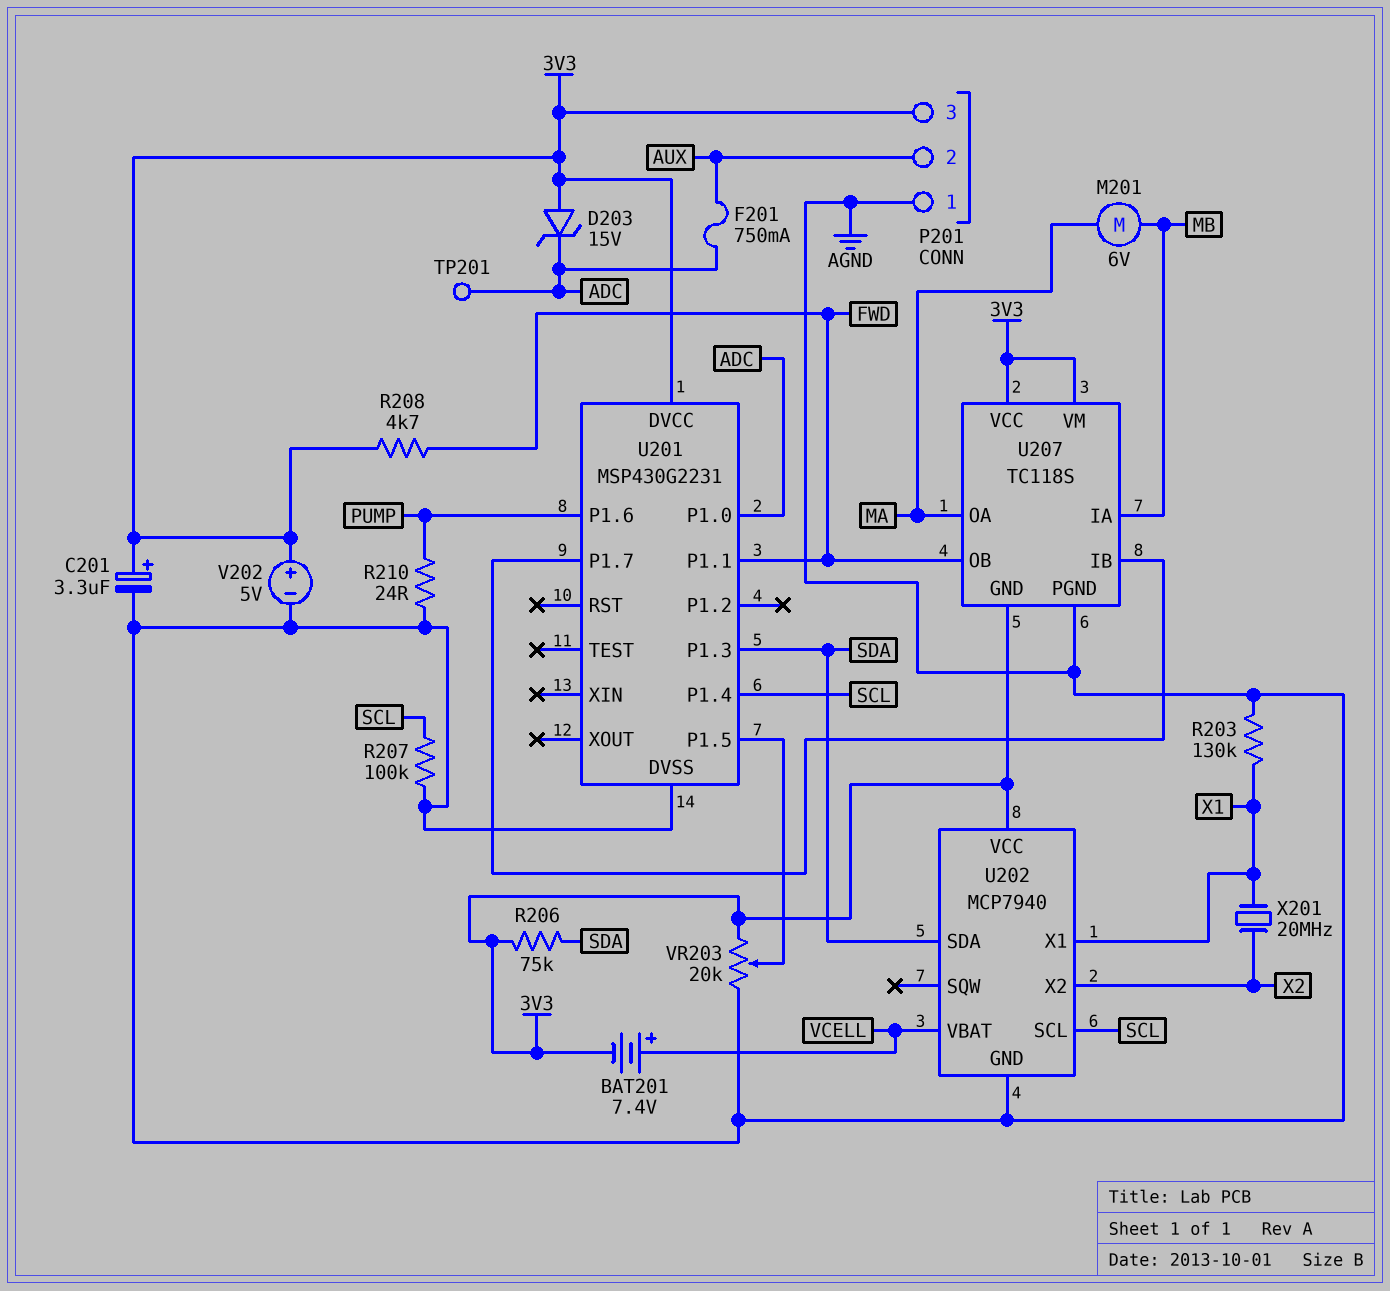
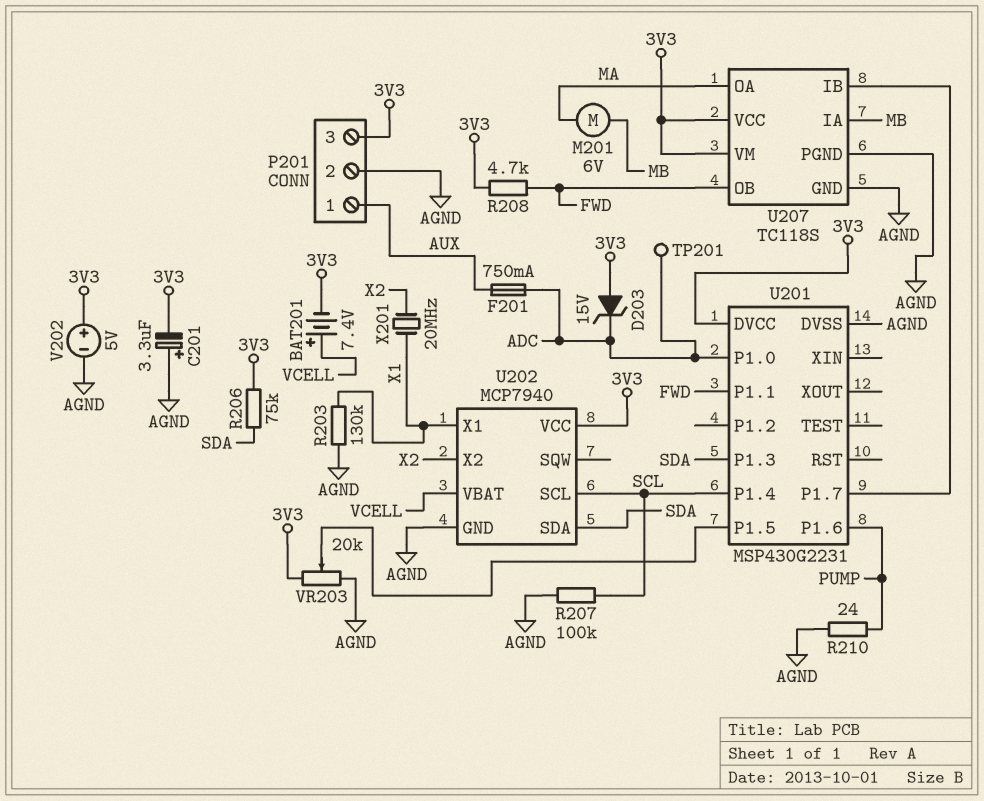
C201: 3.3uF (plus 3V3, minus AGND) -> 3.3uF (plus AGND, minus 3V3)
P201 pin 1: AGND -> AUX
P201 pin 2: AUX -> AGND
U207 pin GND: 3V3 -> AGND

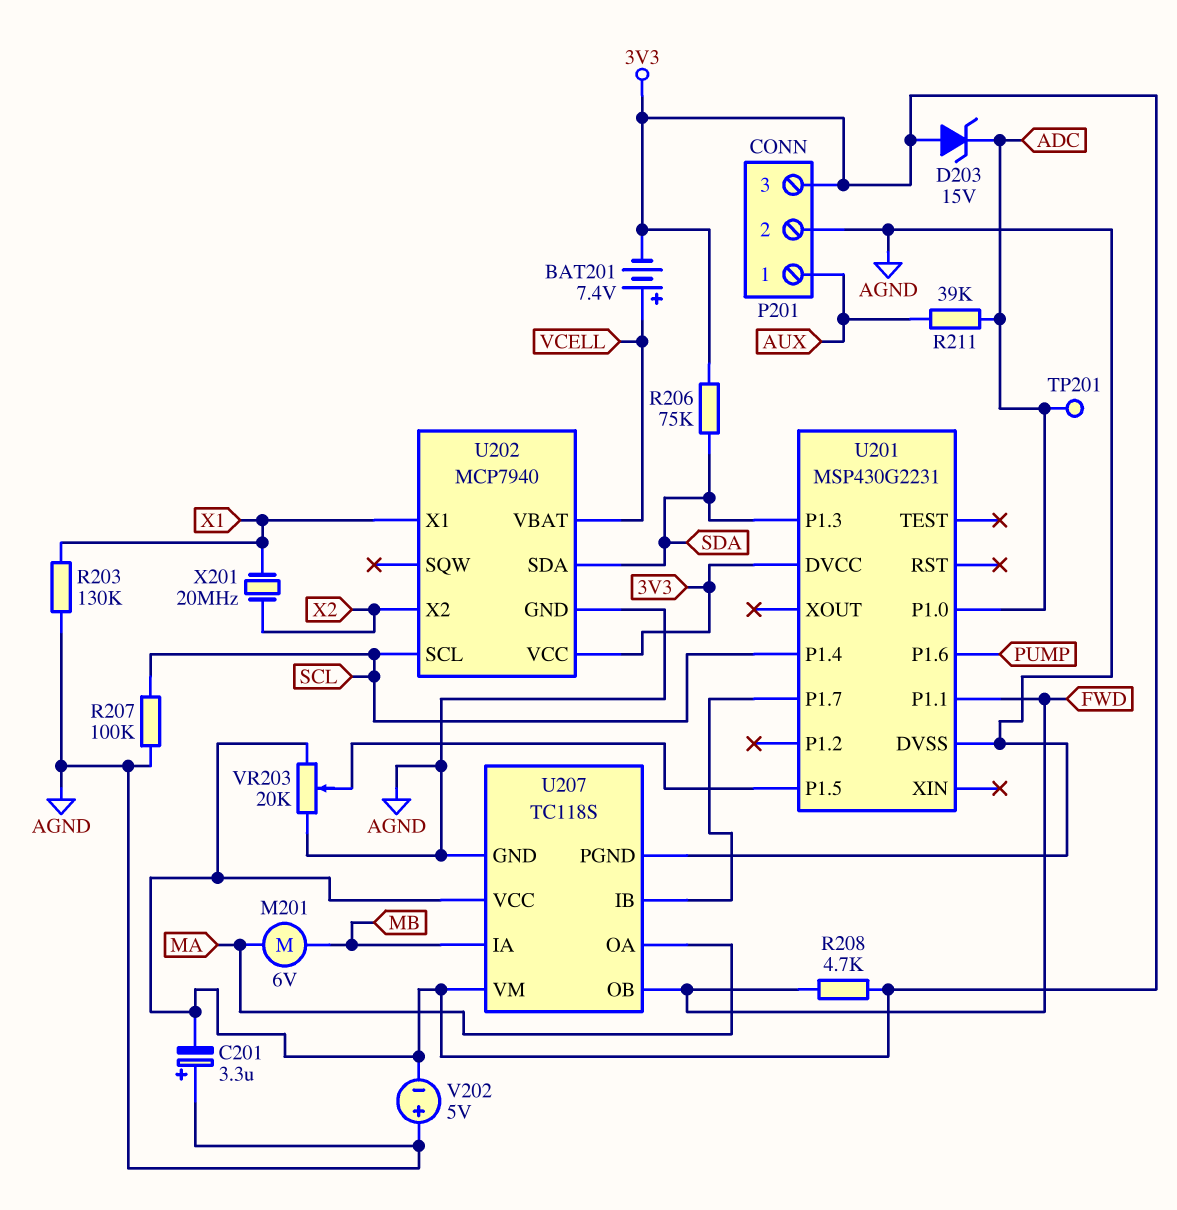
F201: 750mA (ADC, AUX) -> none
R210: 24 (AGND, PUMP) -> none
R211: none -> 39k (ADC, AUX)
V202: 5V (plus 3V3, minus AGND) -> 5V (plus AGND, minus 3V3)

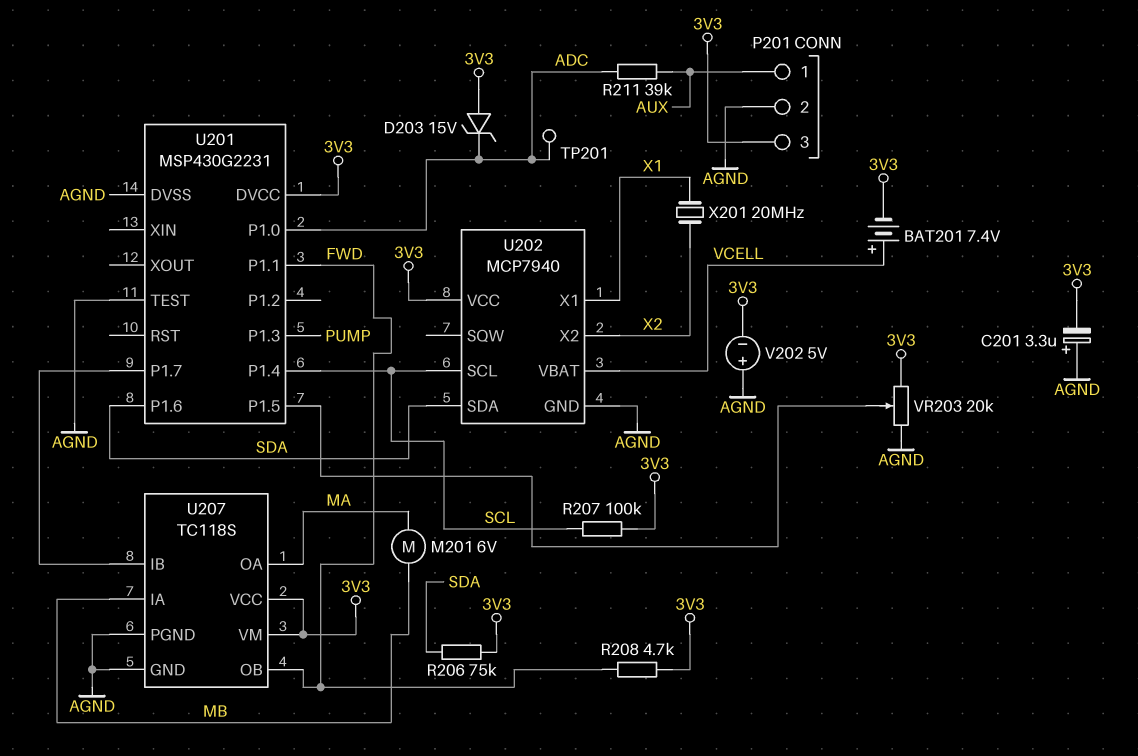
R203: 130k (AGND, X1) -> none
R207: 100k (AGND, SCL) -> 100k (3V3, SCL)
U201 pin P1.3: SDA -> PUMP
U201 pin P1.6: PUMP -> SDA
U201 pin TEST: none -> AGND

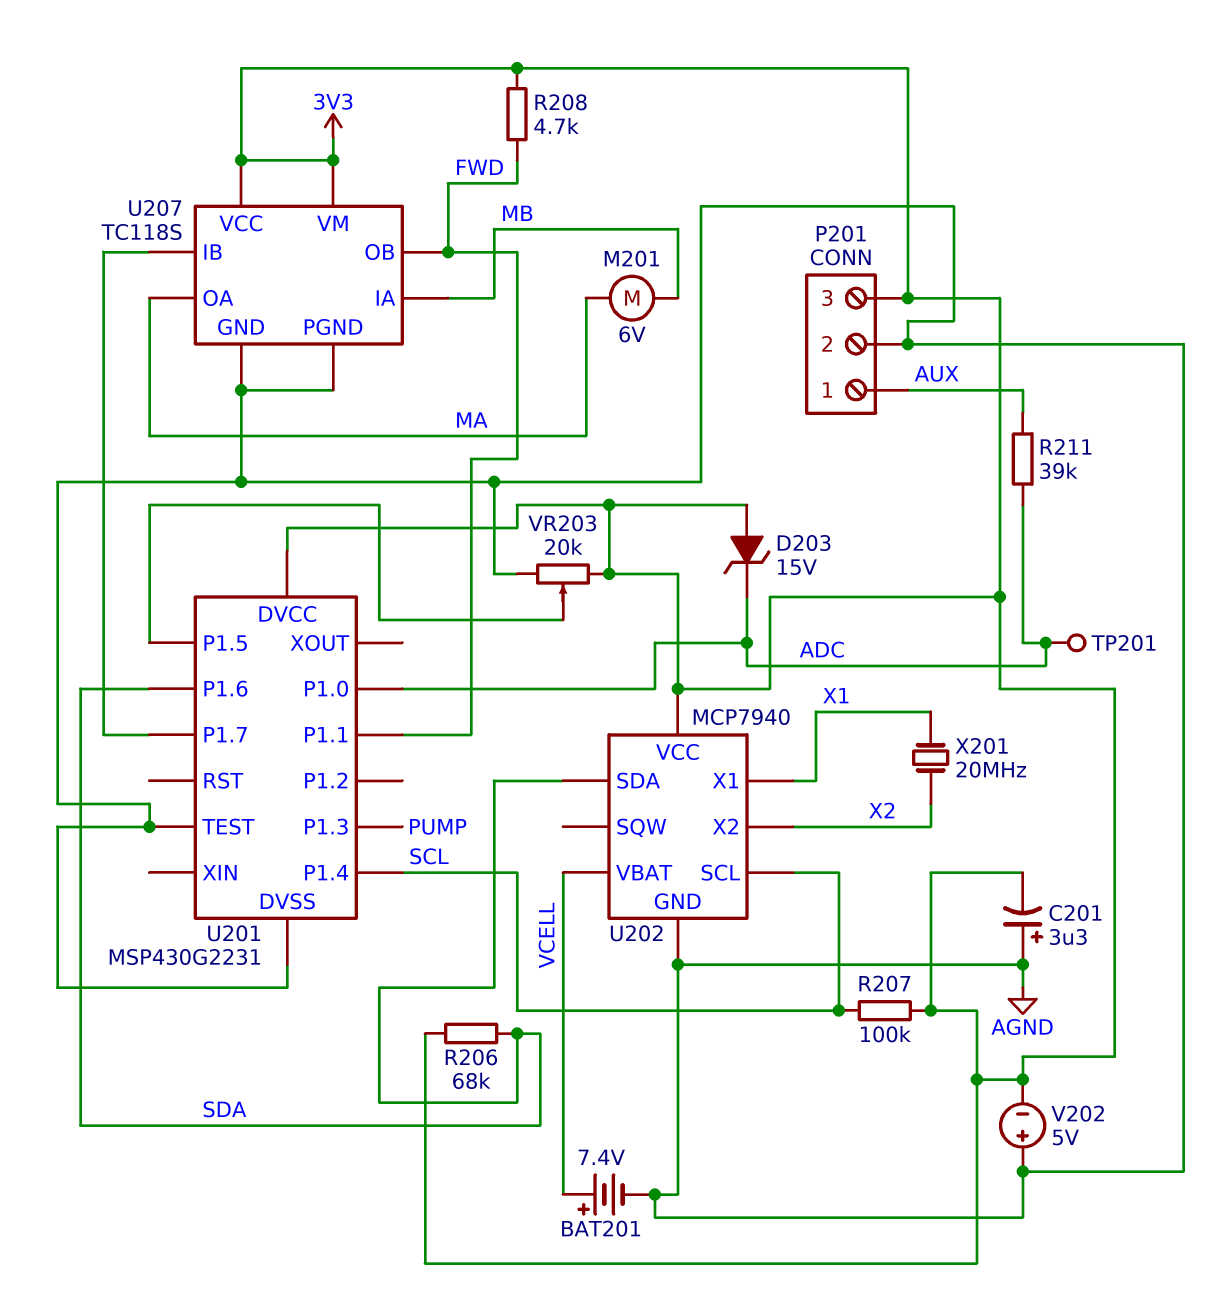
BAT201: 7.4V (plus VCELL, minus 3V3) -> 7.4V (plus VCELL, minus AGND)
R206: 75k (3V3, SDA) -> 68k (3V3, SDA)

